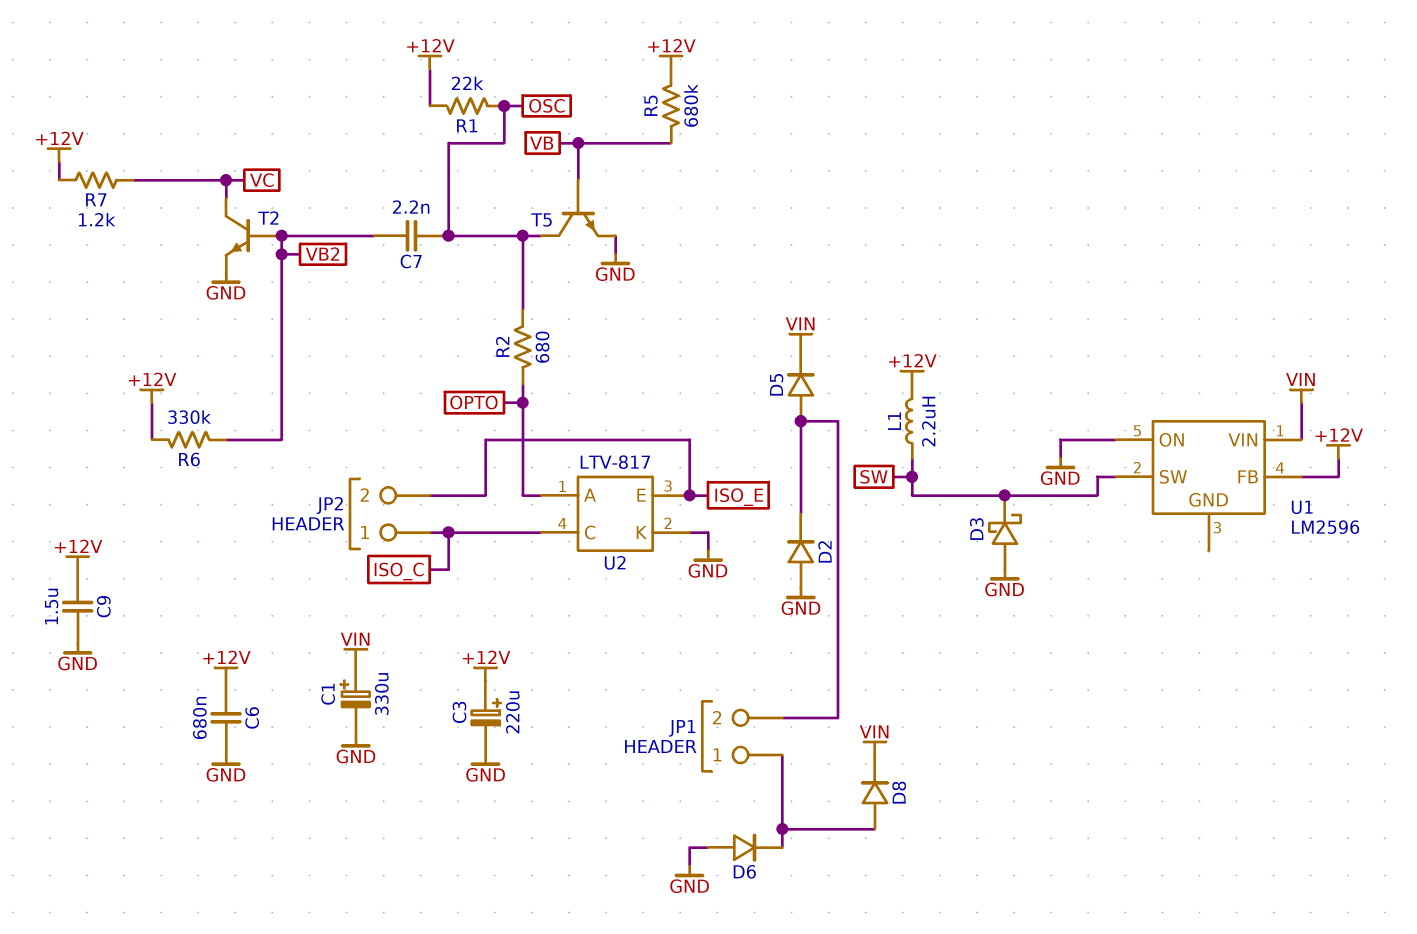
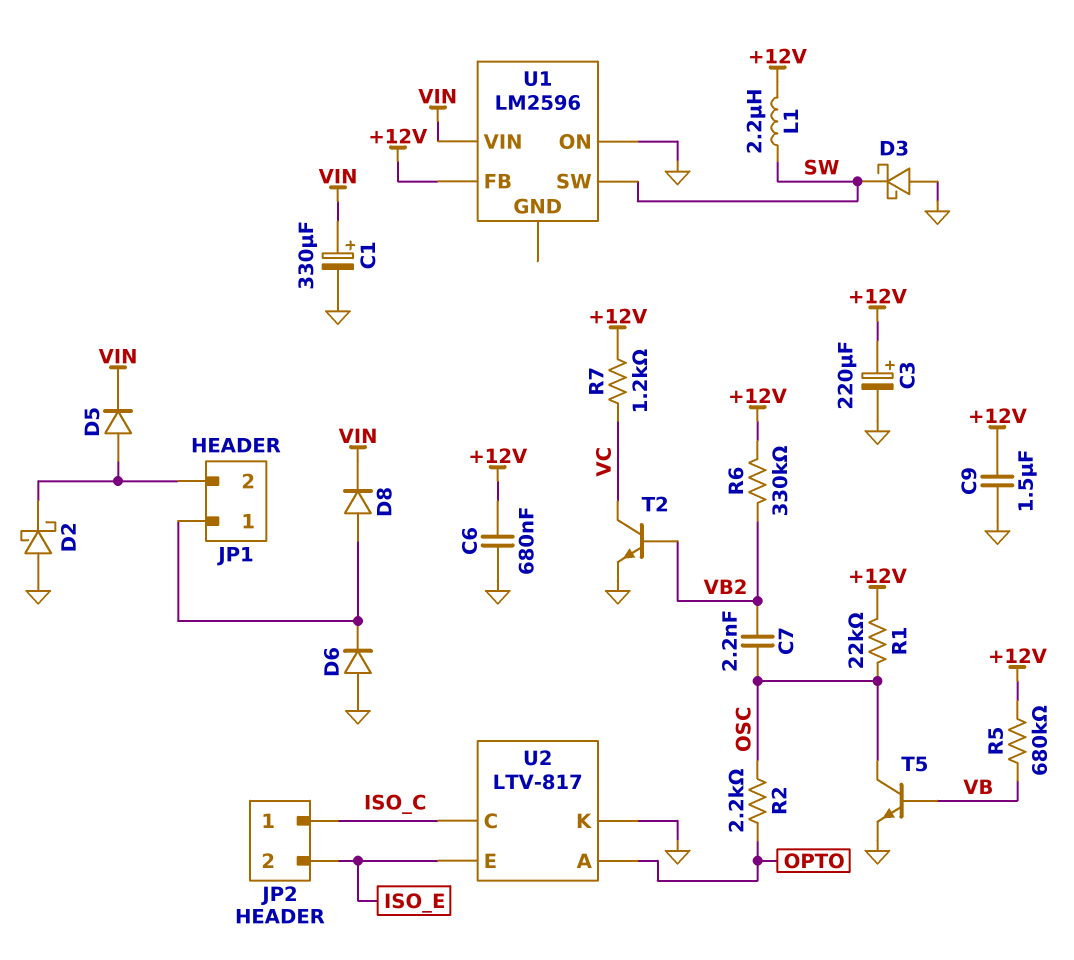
D2: diode (A GND, K JP1/2) -> schottky (A GND, K JP1/2)
R2: 680 (OPTO, OSC) -> 2.2k (OPTO, OSC)

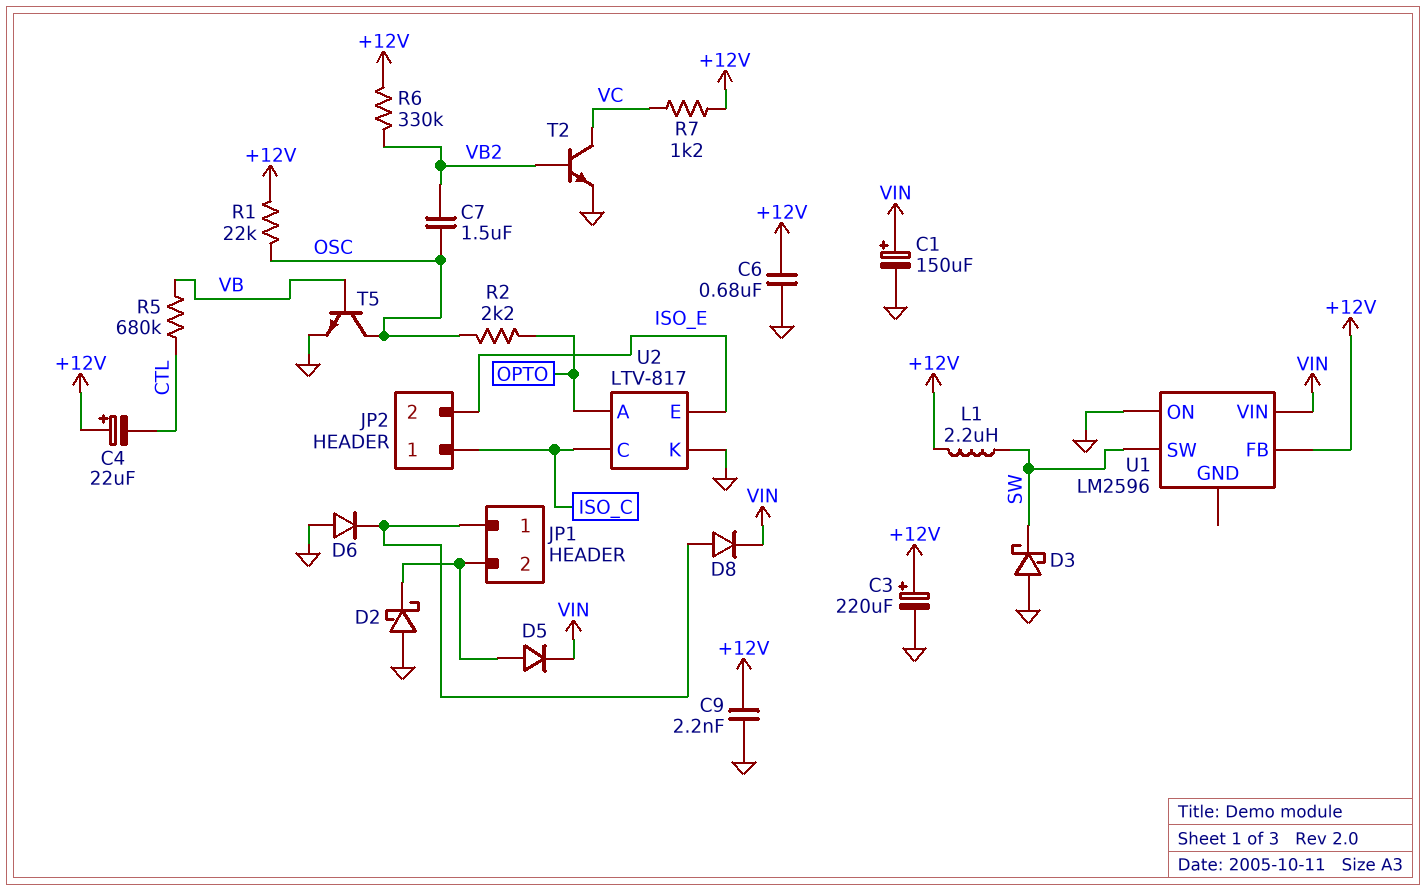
C1: 330uF (plus VIN, minus GND) -> 150uF (plus VIN, minus GND)
C4: none -> 22uF (plus +12V, minus CTL)
C7: 2.2nF (OSC, VB2) -> 1.5uF (OSC, VB2)
C9: 1.5uF (+12V, GND) -> 2.2nF (+12V, GND)
R5: 680k (+12V, VB) -> 680k (CTL, VB)

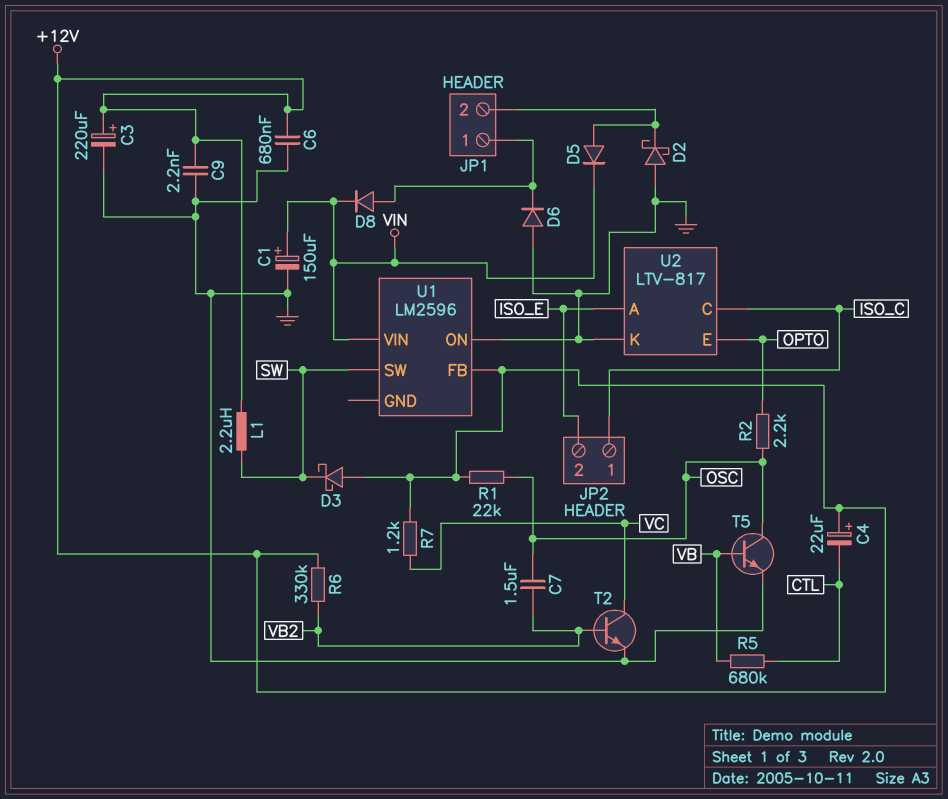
D3: schottky (A GND, K SW) -> schottky (A +12V, K SW)
U2 pin A: OPTO -> ISO_E
U2 pin E: ISO_E -> OPTO

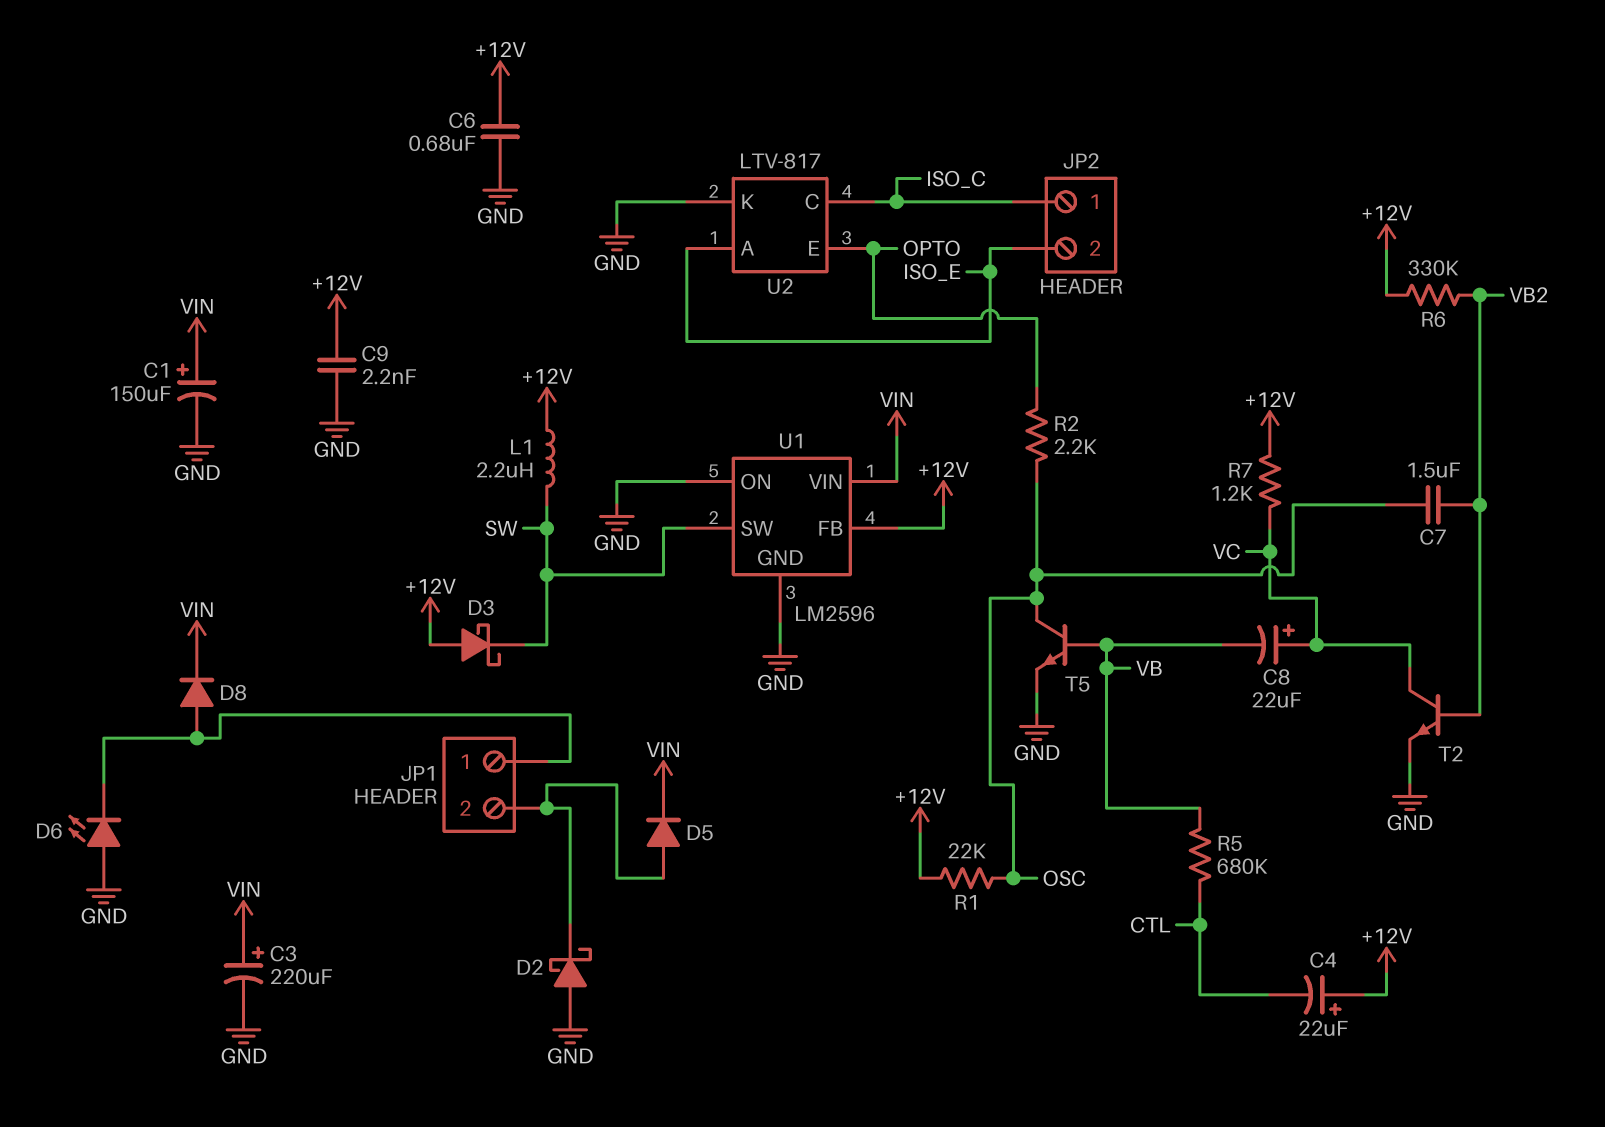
C3: 220uF (plus +12V, minus GND) -> 220uF (plus VIN, minus GND)
C8: none -> 22uF (plus VC, minus VB)
D6: diode (A GND, K JP1/1) -> LED (A GND, K JP1/1)
U1 pin GND: none -> GND

